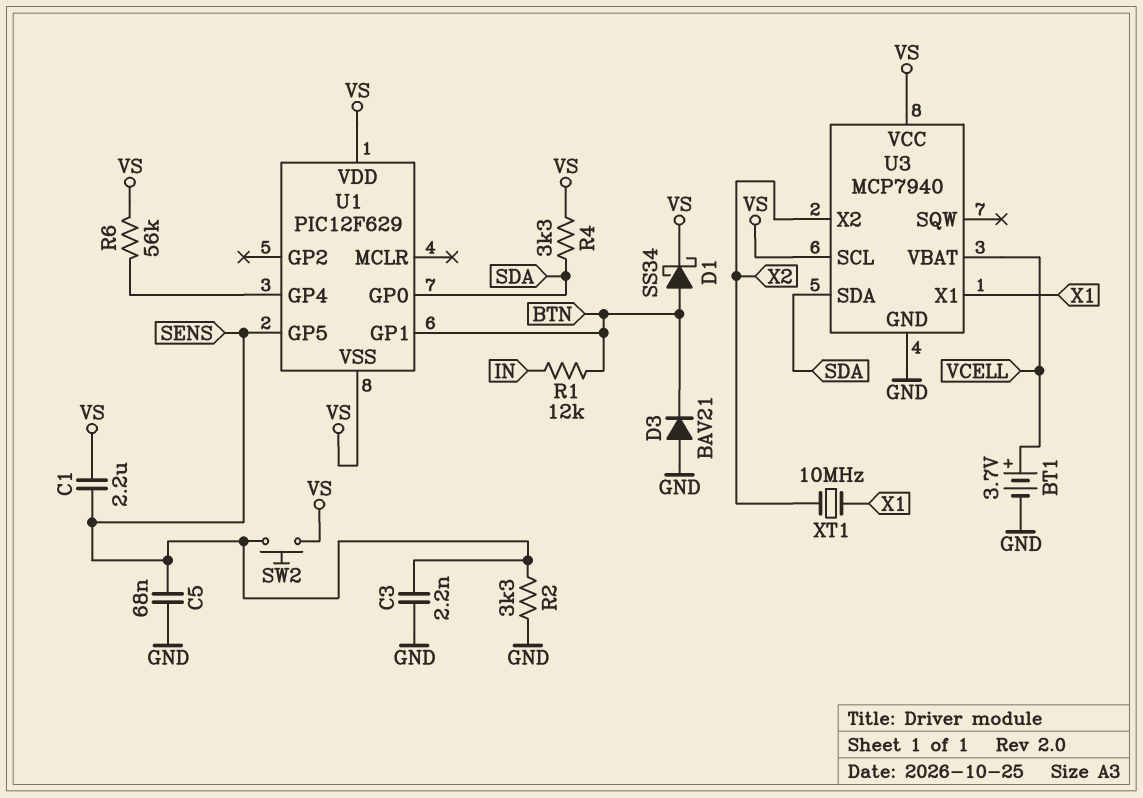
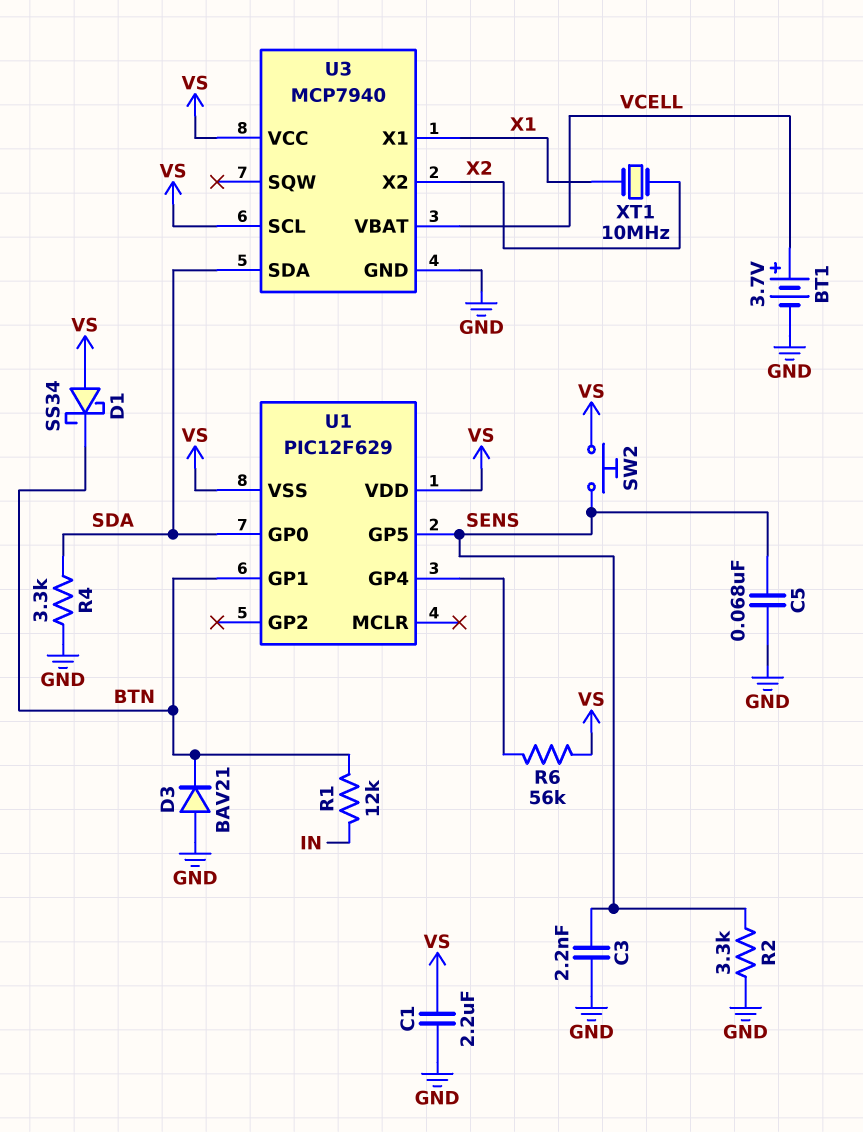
C1: 2.2uF (SENS, VS) -> 2.2uF (GND, VS)
D1: schottky SS34 (A BTN, K VS) -> schottky SS34 (A VS, K BTN)
R4: 3.3k (SDA, VS) -> 3.3k (GND, SDA)

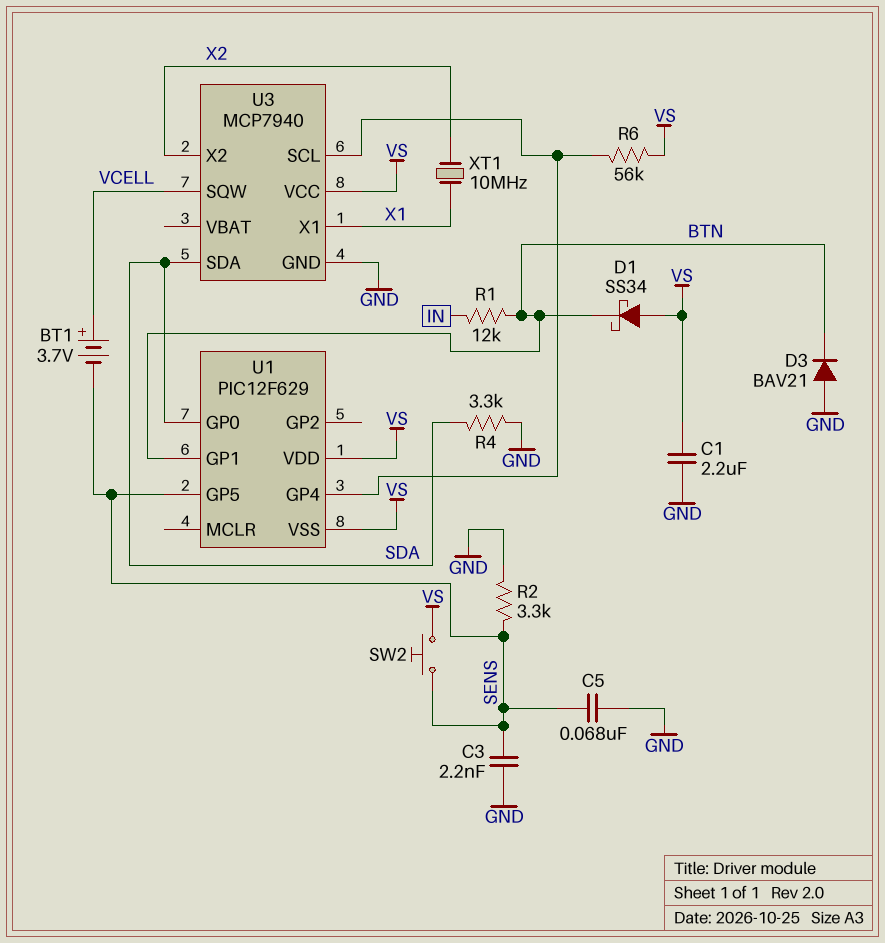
BT1: 3.7V (plus VCELL, minus GND) -> 3.7V (plus VCELL, minus SENS)
U3 pin SCL: VS -> U1/GP4
U3 pin SQW: none -> VCELL
U3 pin VBAT: VCELL -> none

